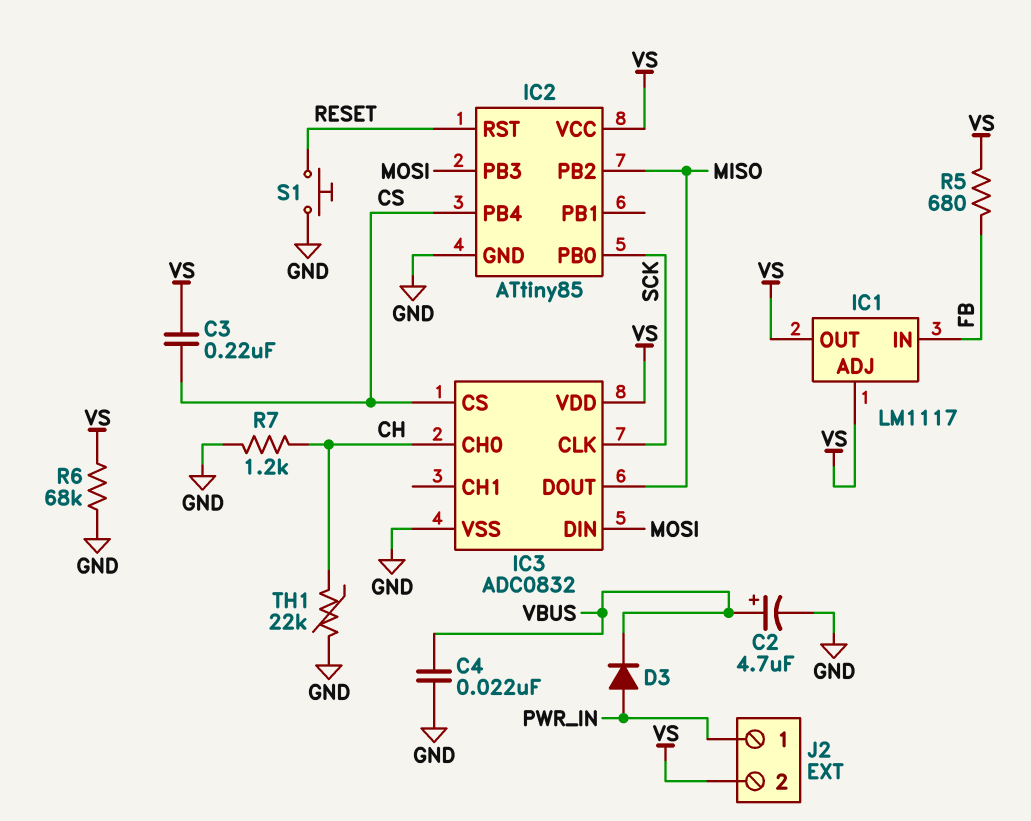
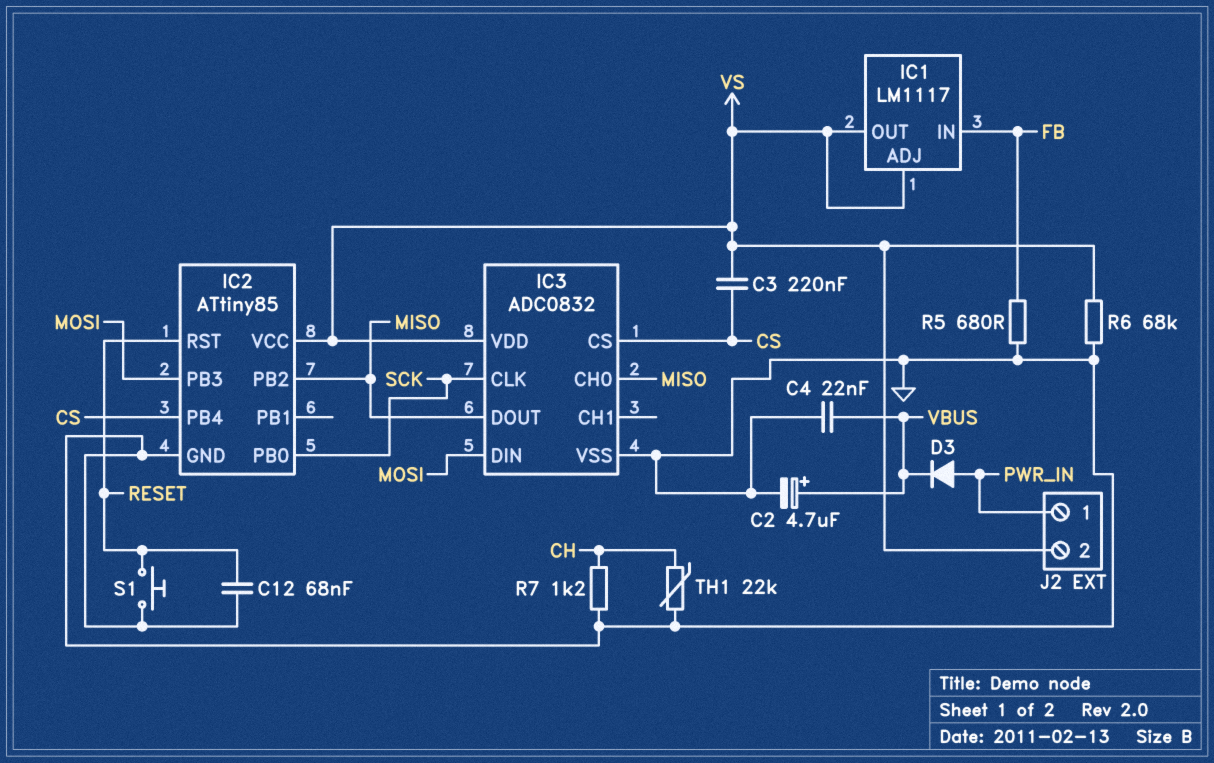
C12: none -> 68nF (GND, RESET)
IC3 pin CH0: CH -> MISO
R5: 680 (FB, VS) -> 680 (FB, GND)

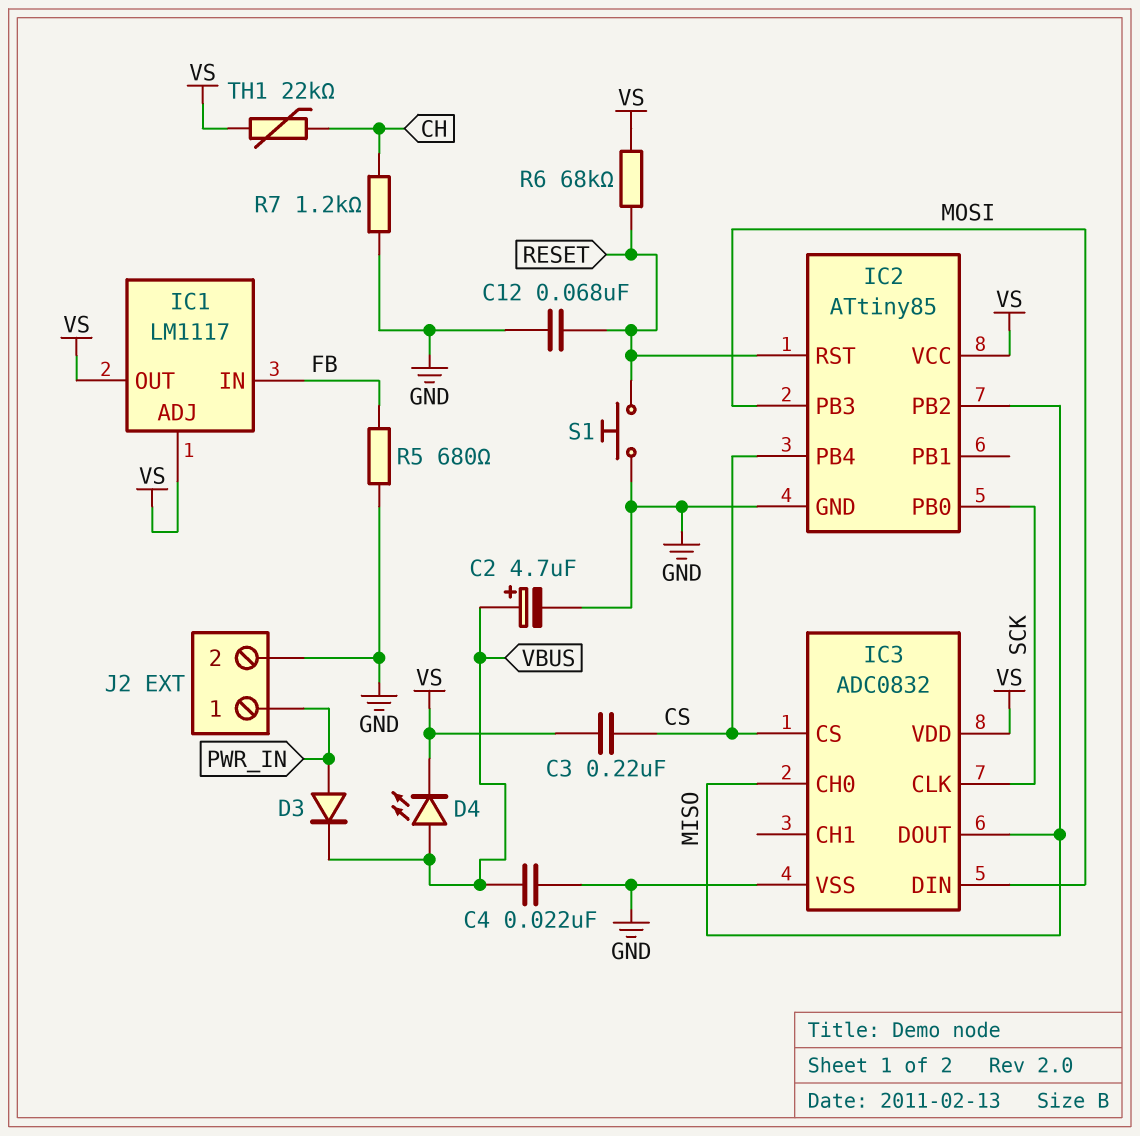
D4: none -> LED (A VBUS, K VS)
J2 pin 2: VS -> GND
R6: 68k (GND, VS) -> 68k (RESET, VS)
TH1: 22k (CH, GND) -> 22k (CH, VS)

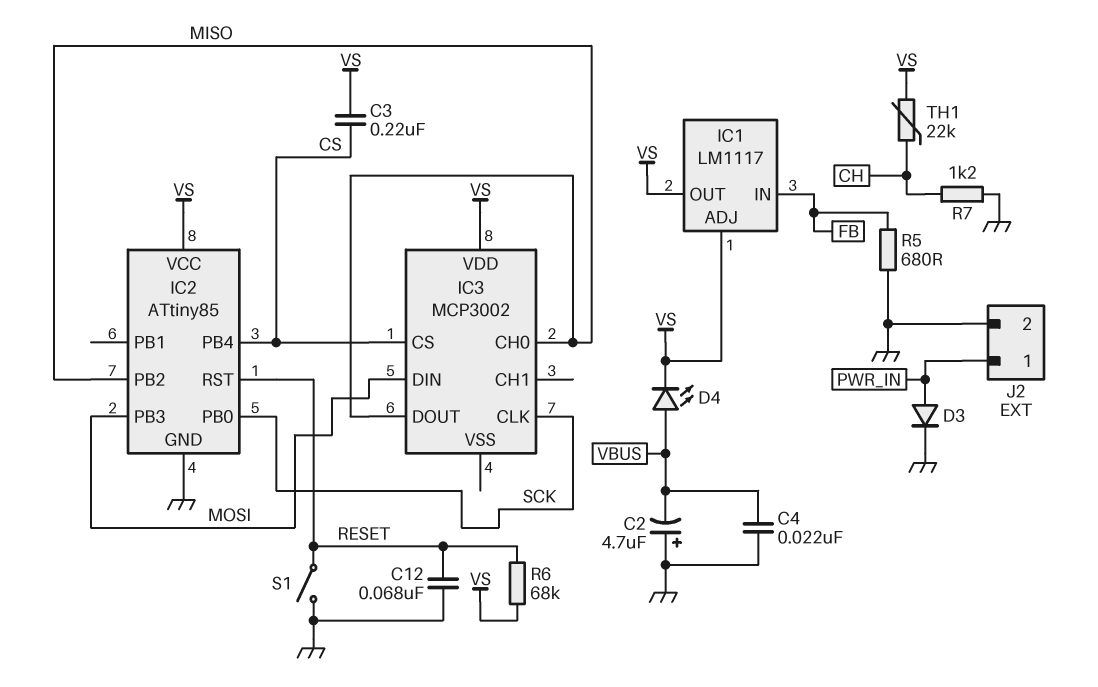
C2: 4.7uF (plus VBUS, minus GND) -> 4.7uF (plus GND, minus VBUS)
D3: diode (A PWR_IN, K VBUS) -> diode (A PWR_IN, K GND)
IC3: ADC0832 -> MCP3002
IC3 pin VSS: GND -> none
S1: button (GND, RESET) -> switch (GND, RESET)

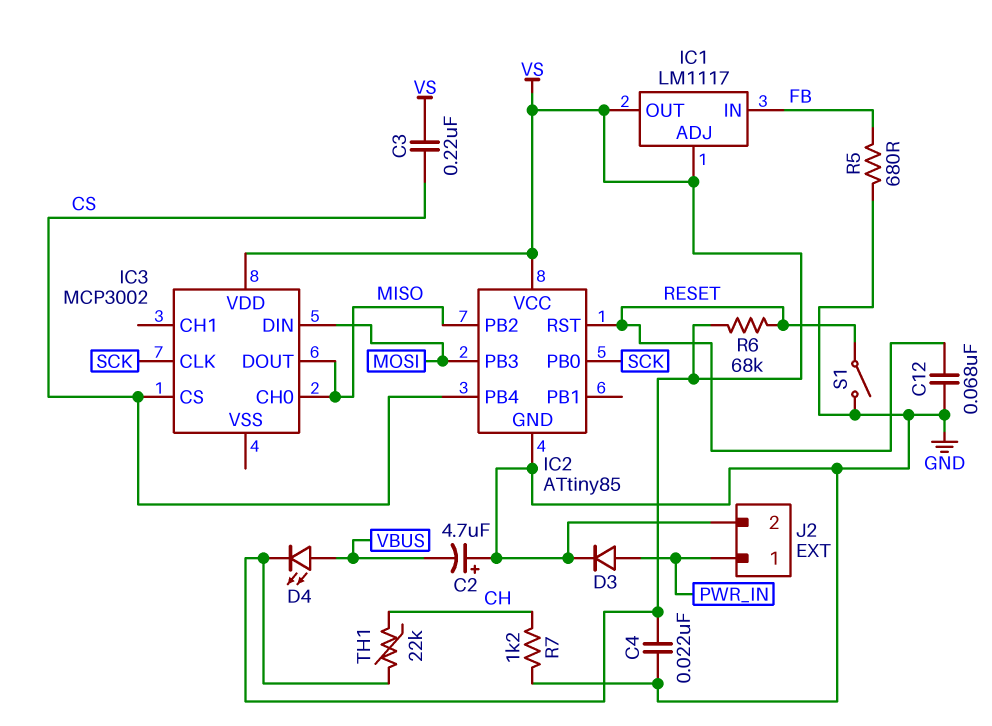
C4: 22nF (GND, VBUS) -> 22nF (GND, VS)

